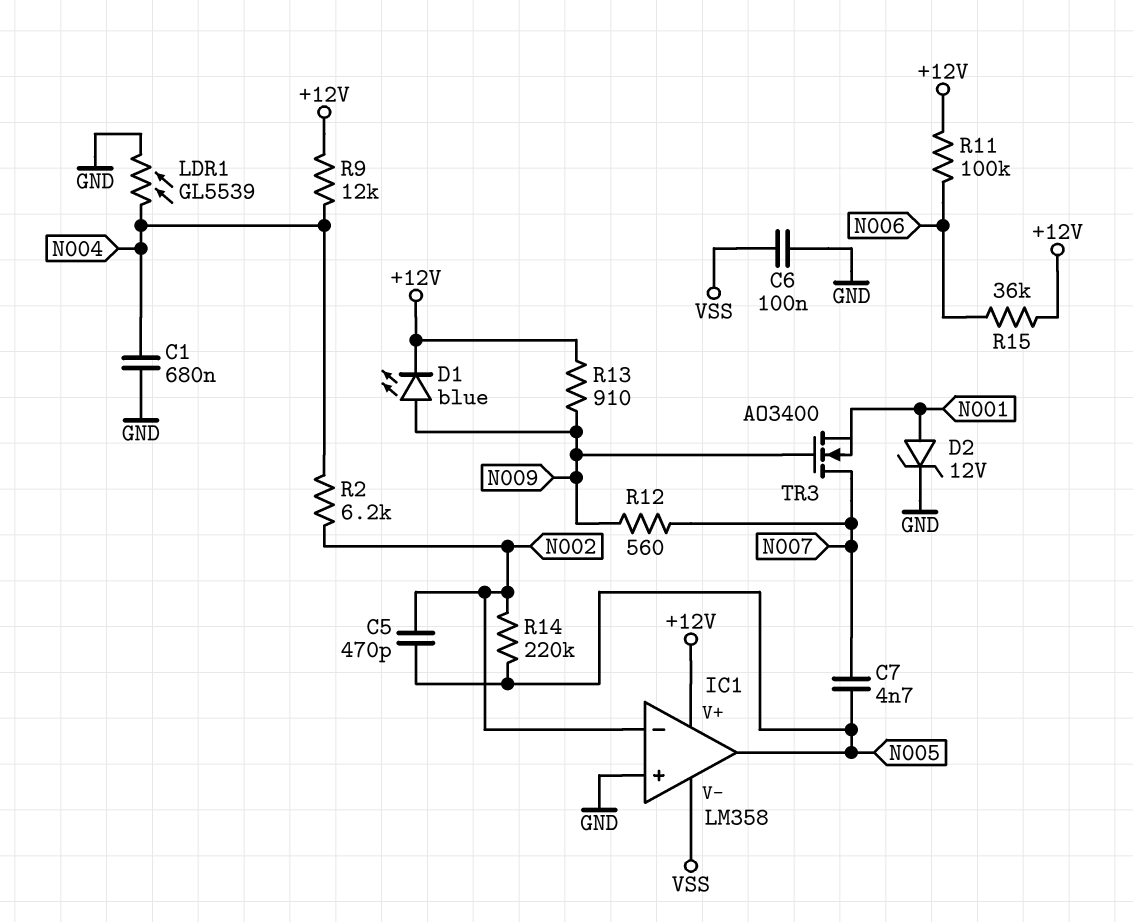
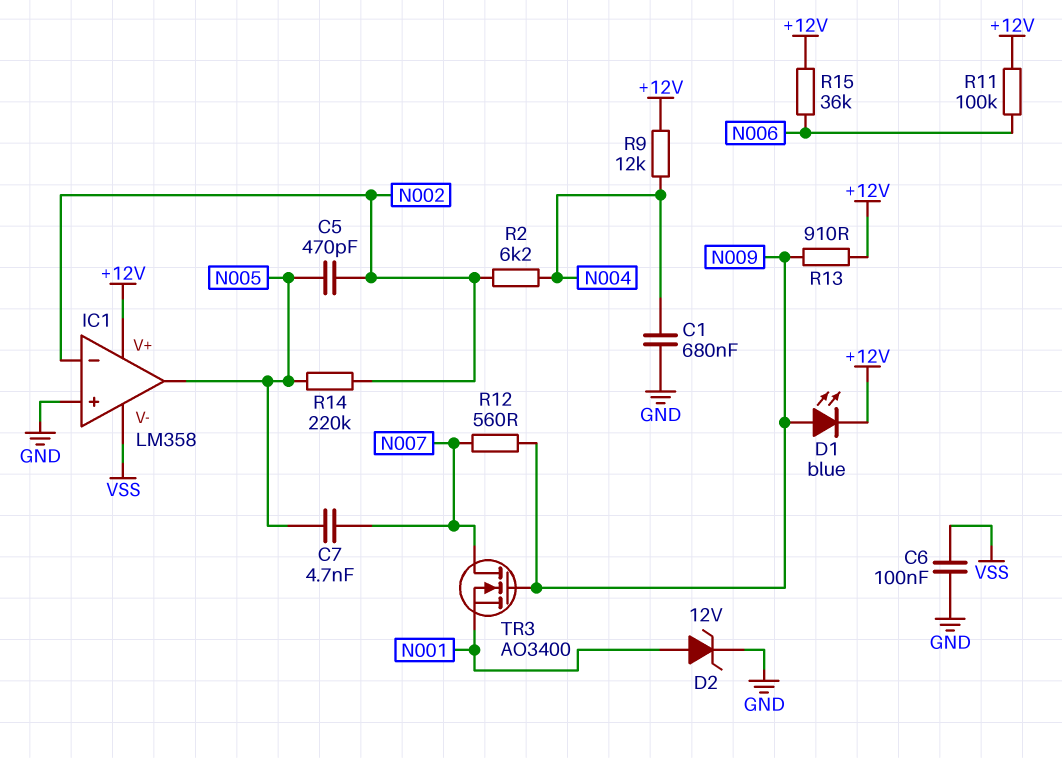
LDR1: GL5539 (GND, N004) -> none

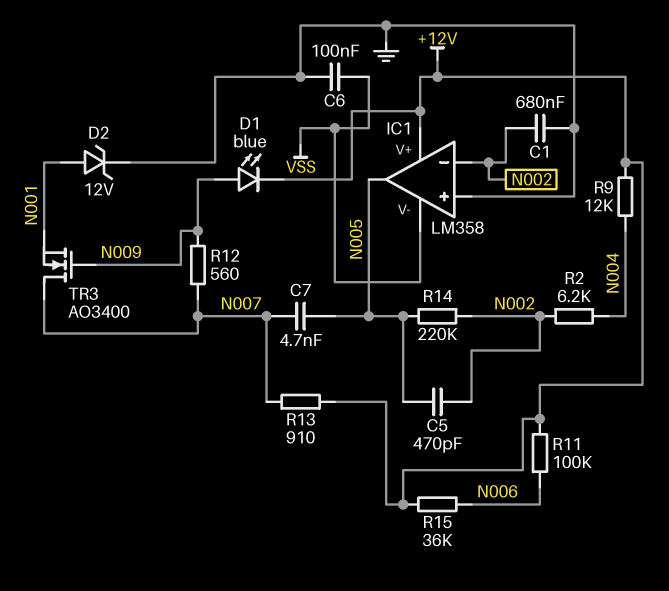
C1: 680nF (GND, N004) -> 680nF (GND, N002)
R13: 910 (+12V, N009) -> 910 (+12V, N007)

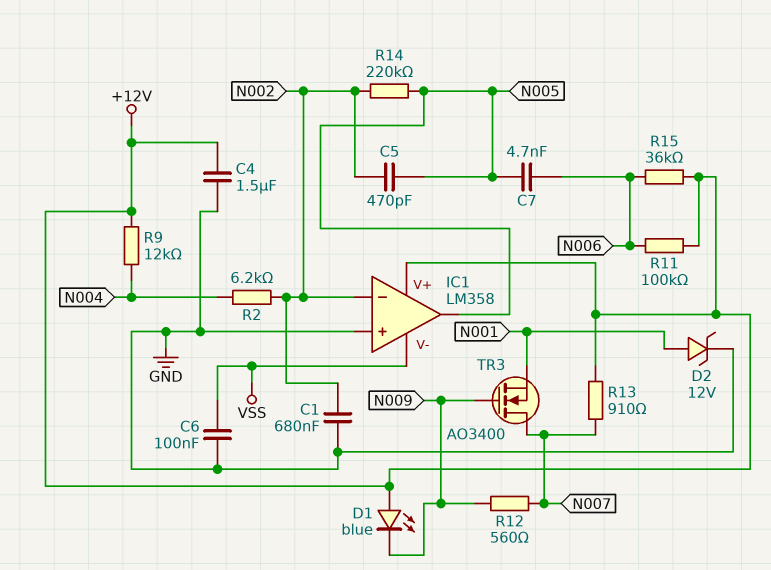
C4: none -> 1.5uF (+12V, GND)
C7: 4.7nF (N005, N007) -> 4.7nF (N005, N006)
D1: LED blue (A N009, K +12V) -> LED blue (A +12V, K N009)

